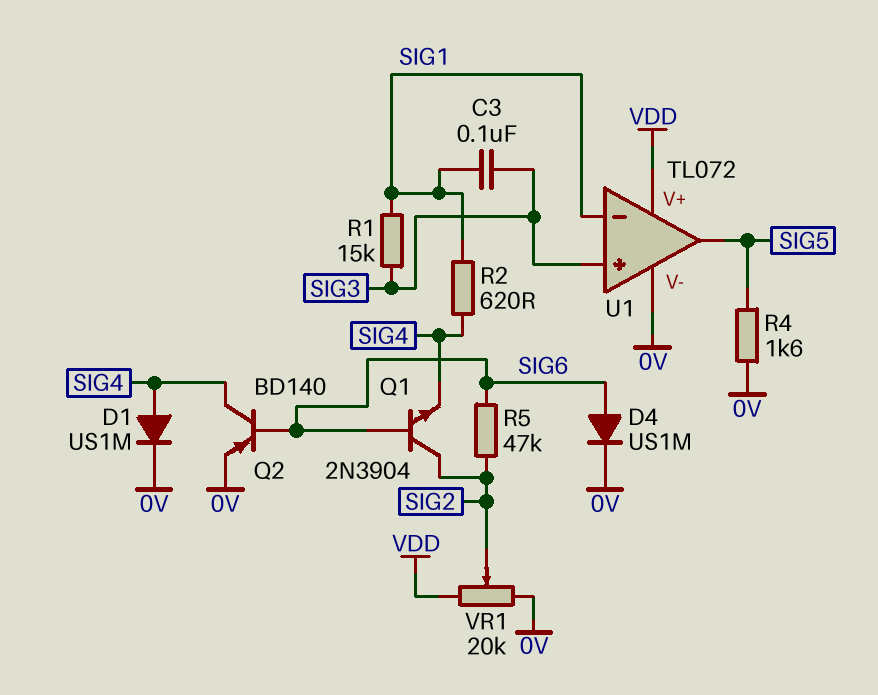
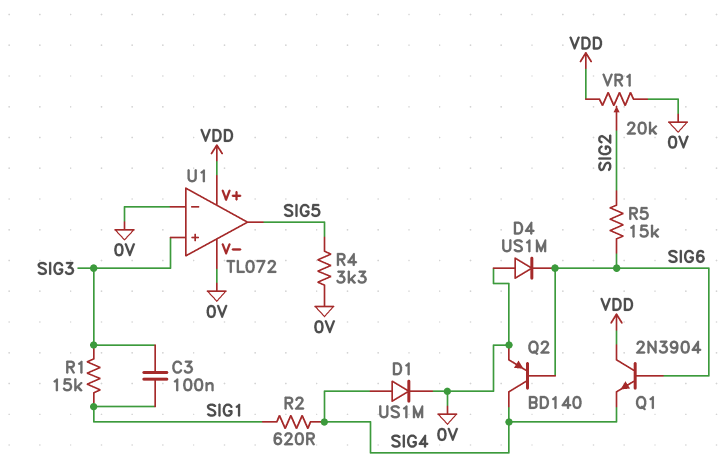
D4: diode US1M (A SIG6, K 0V) -> diode US1M (A 0V, K SIG6)
Q1: NPN 2N3904 (B SIG6, C SIG2, E SIG4) -> NPN 2N3904 (B SIG6, C VDD, E SIG4)
R4: 1.6k (0V, SIG5) -> 3.3k (0V, SIG5)
R5: 47k (SIG2, SIG6) -> 15k (SIG2, SIG6)
U1 pin in-: SIG1 -> 0V

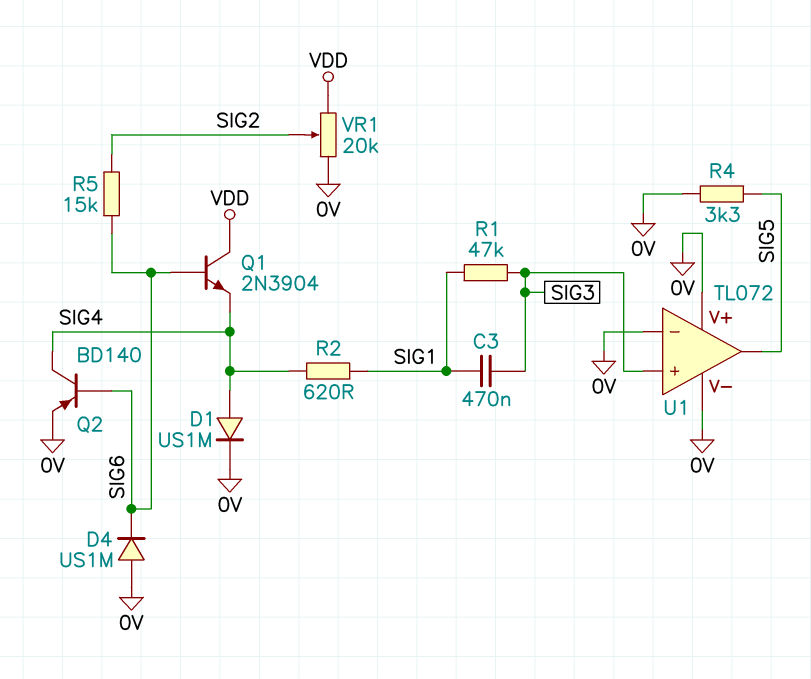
C3: 100nF (SIG1, SIG3) -> 470nF (SIG1, SIG3)
R1: 15k (SIG1, SIG3) -> 47k (SIG1, SIG3)
U1 pin V+: VDD -> 0V

